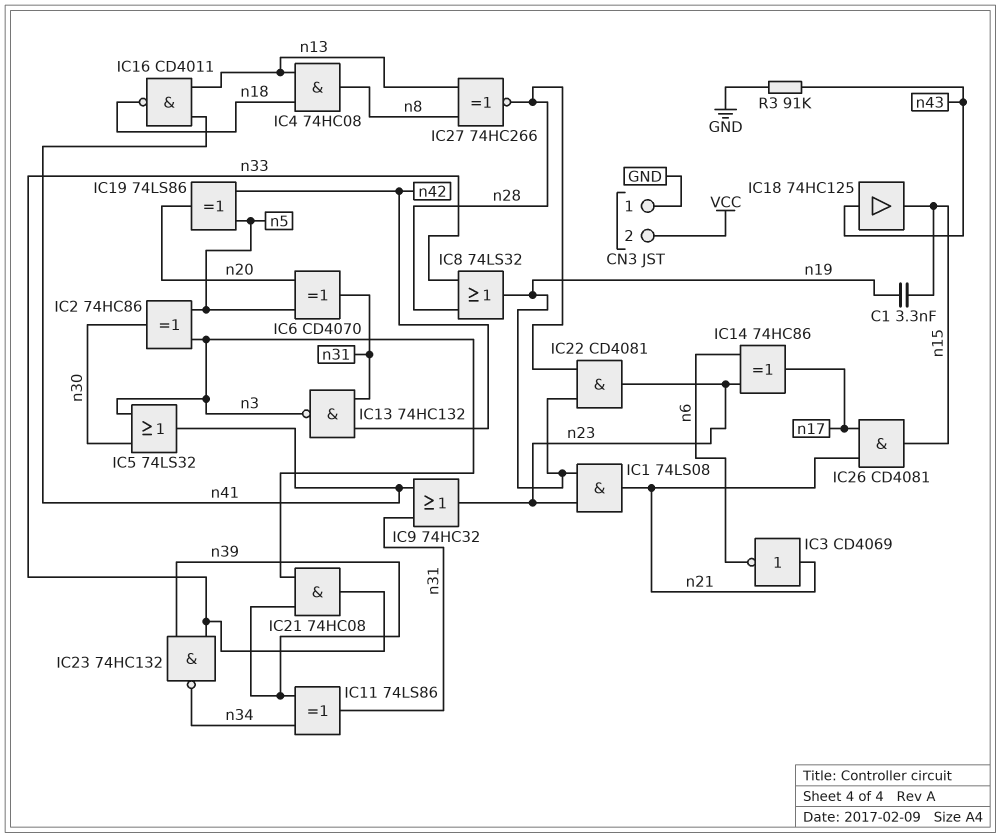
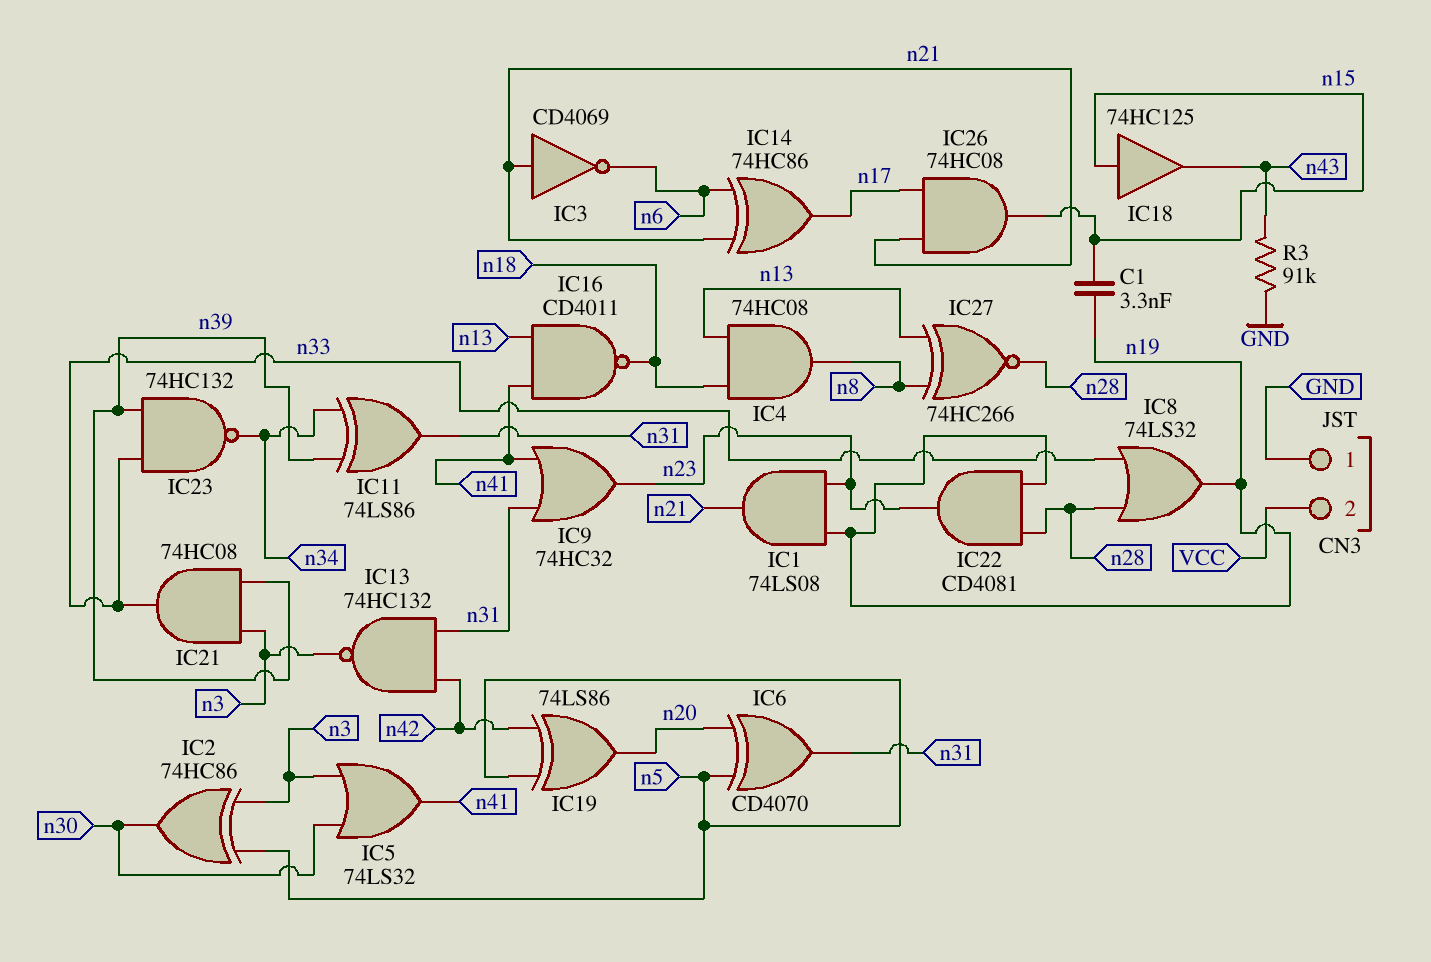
IC14: XOR 74HC86 (in n6, in n23, out n17) -> XOR 74HC86 (in n6, in n21, out n17)
IC18: buffer 74HC125 (in n43, out n15) -> buffer 74HC125 (in n15, out n43)
IC26: AND CD4081 (in n17, in n21, out n15) -> AND 74HC08 (in n17, in n21, out n15)

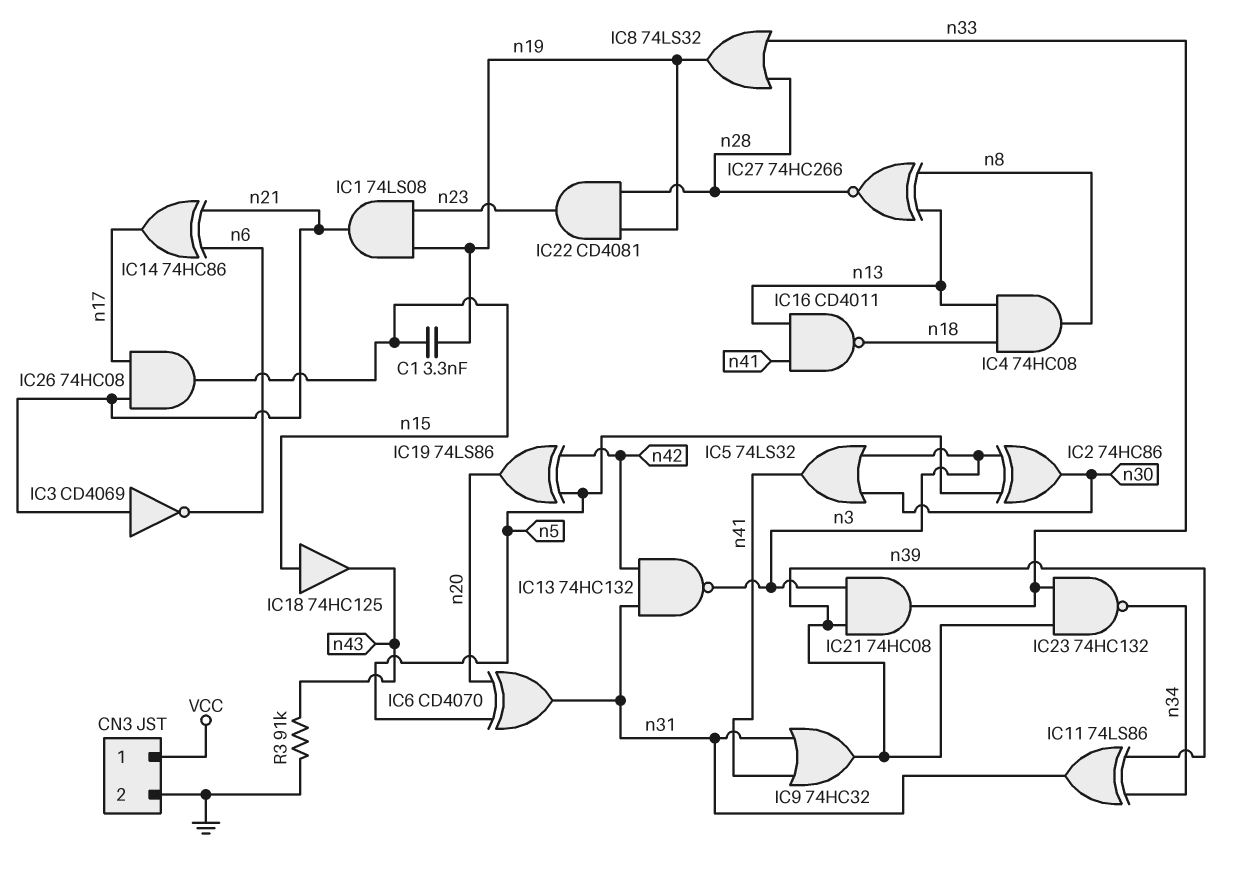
CN3 pin 1: GND -> VCC
CN3 pin 2: VCC -> GND
IC9: OR 74HC32 (in n31, in n41, out n23) -> OR 74HC32 (in n31, in n41, out n39)

